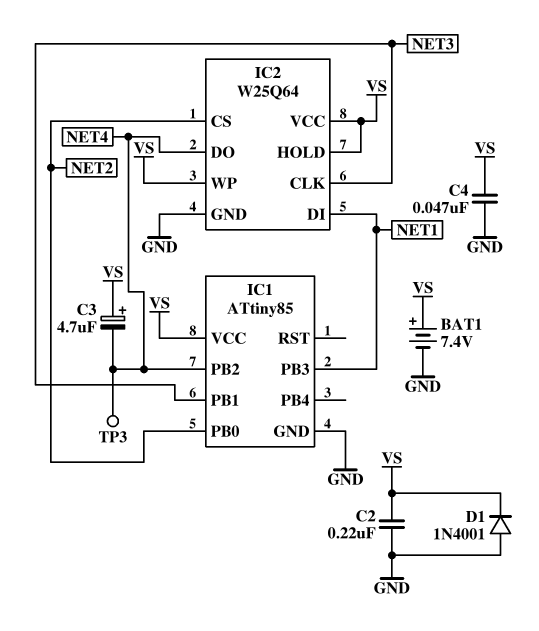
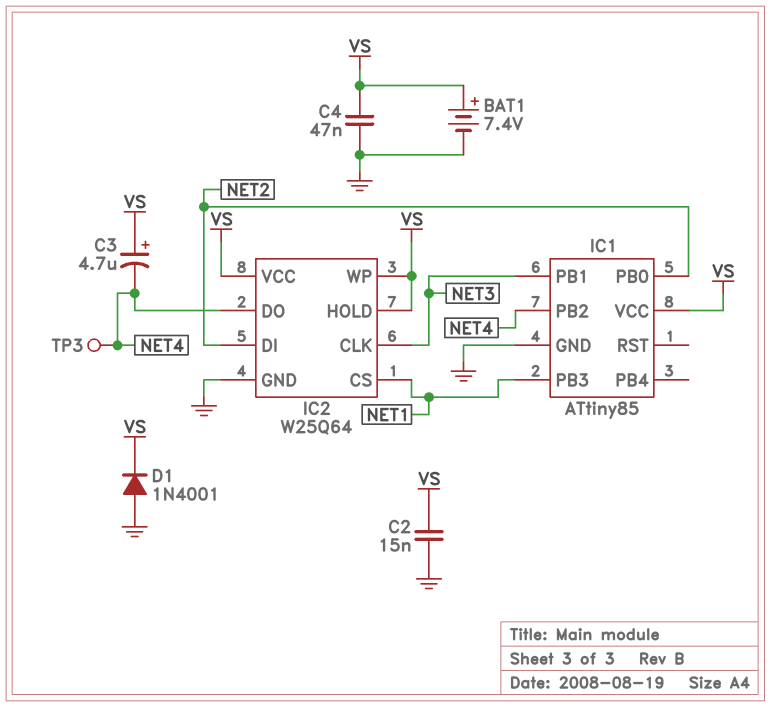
C2: 220nF (GND, VS) -> 15nF (GND, VS)
IC2 pin CS: NET2 -> NET1
IC2 pin DI: NET1 -> NET2

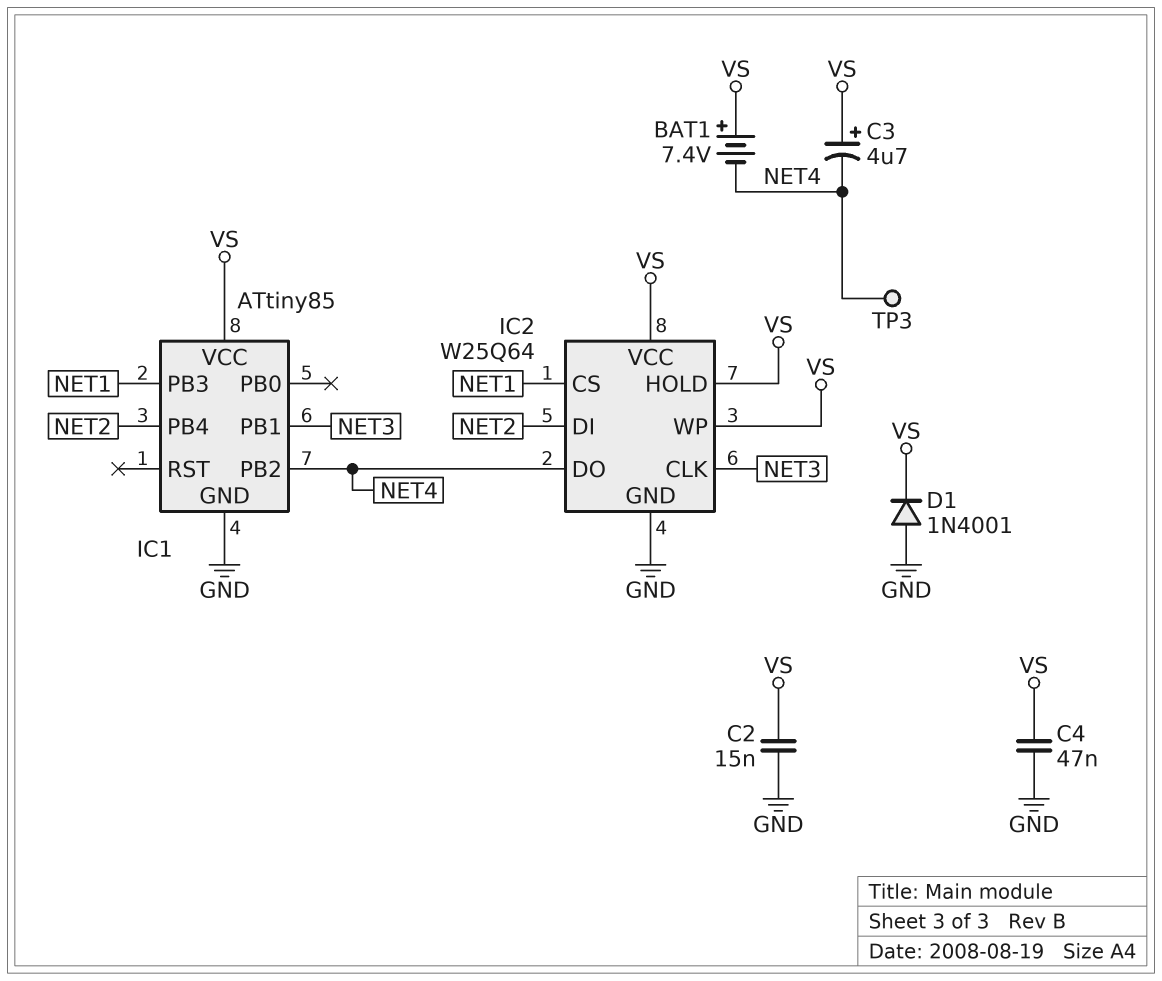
BAT1: 7.4V (plus VS, minus GND) -> 7.4V (plus VS, minus NET4)
IC1 pin PB0: NET2 -> none
IC1 pin PB4: none -> NET2

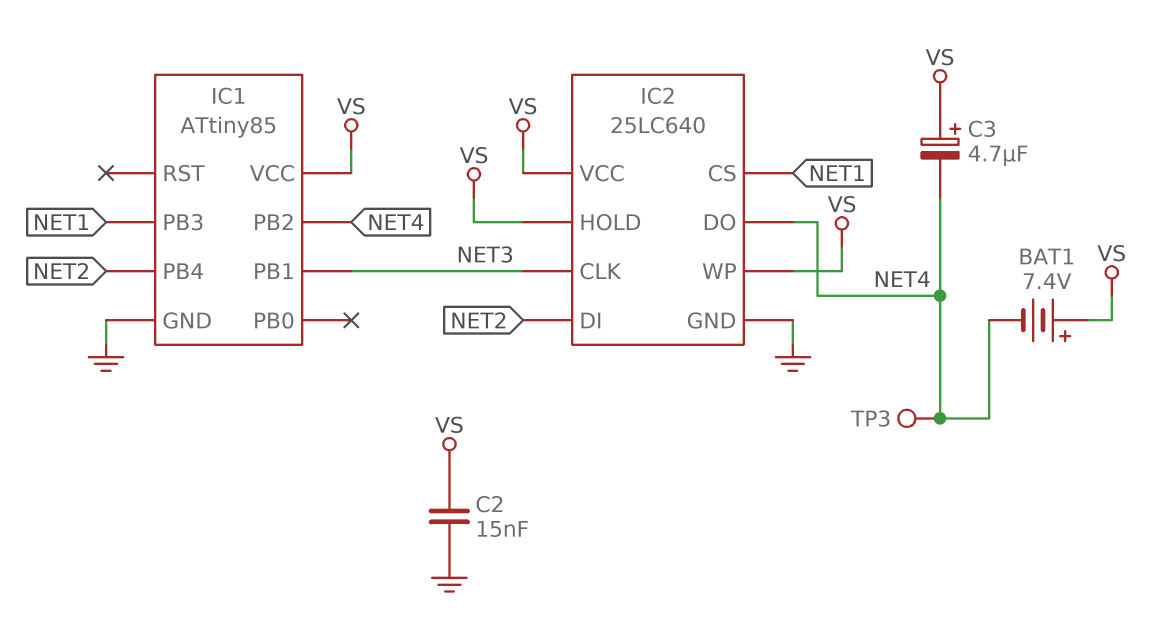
C4: 47nF (GND, VS) -> none
D1: diode 1N4001 (A GND, K VS) -> none
IC2: W25Q64 -> 25LC640

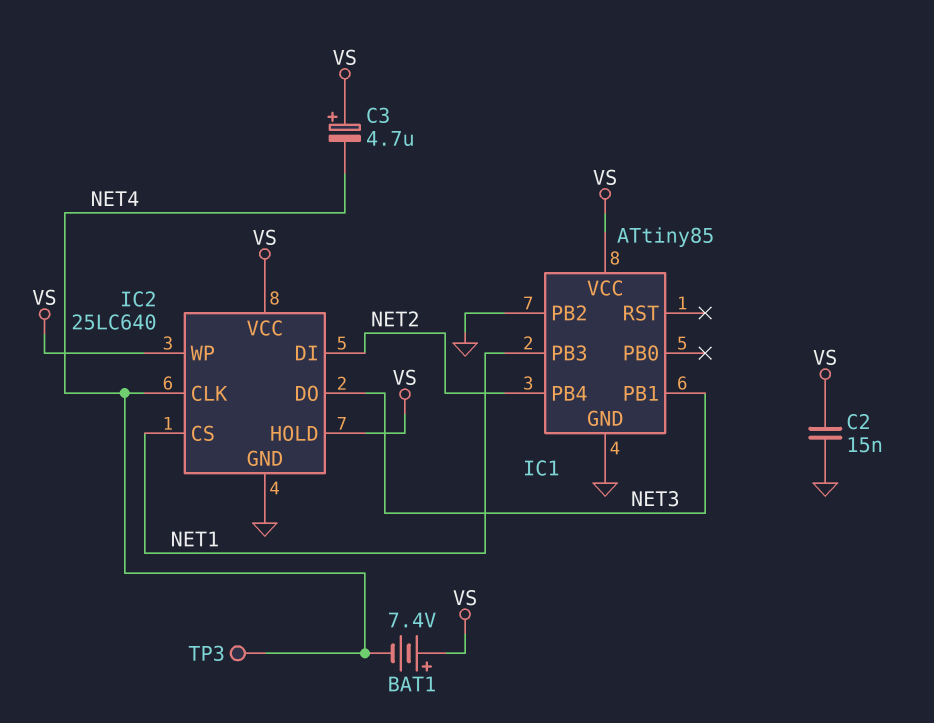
IC1 pin PB2: NET4 -> GND
IC2 pin CLK: NET3 -> NET4
IC2 pin DO: NET4 -> NET3

